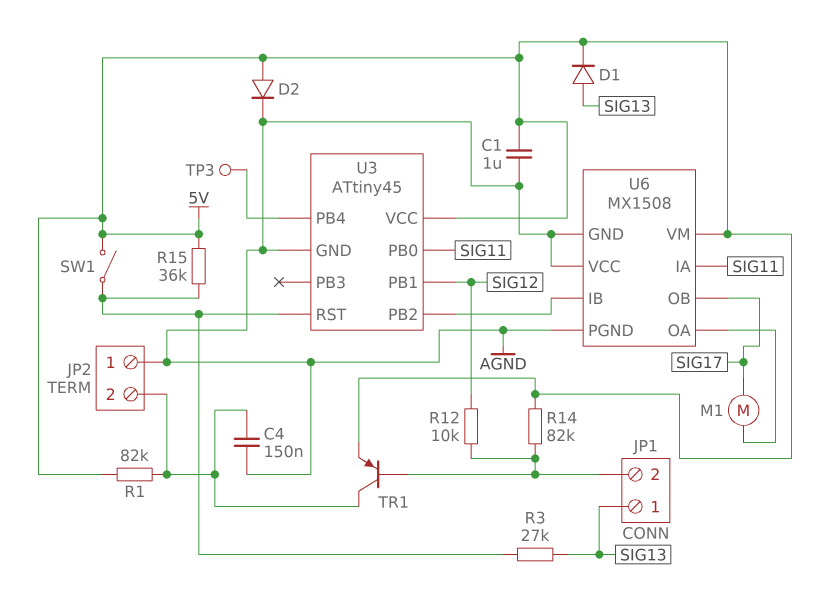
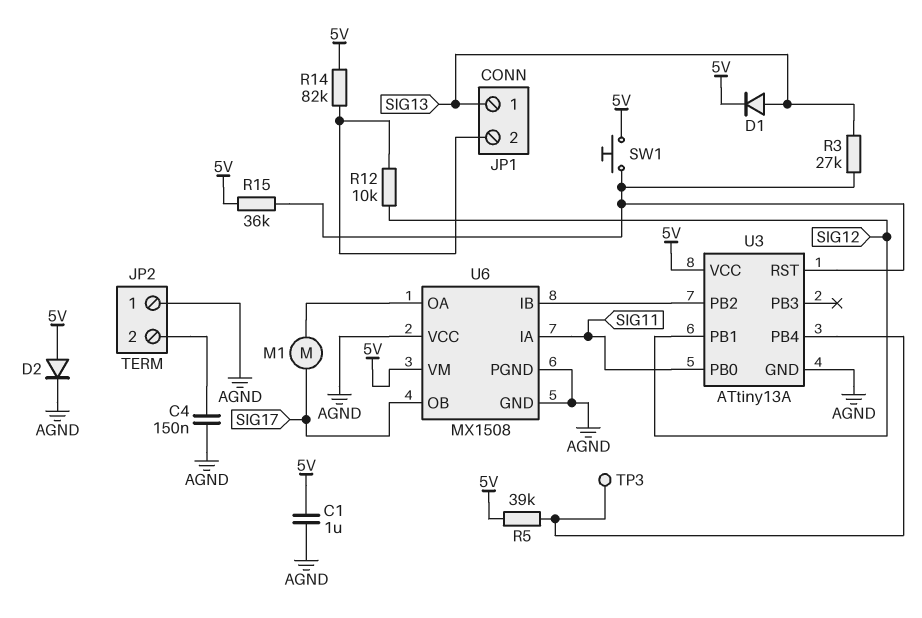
R1: 82k (5V, JP2/2) -> none
R5: none -> 39k (5V, U3/PB4)
SW1: switch (5V, U3/RST) -> button (5V, U3/RST)
TR1: PNP (B JP1/2, C JP2/2, E 5V) -> none
U3: ATtiny45 -> ATtiny13A

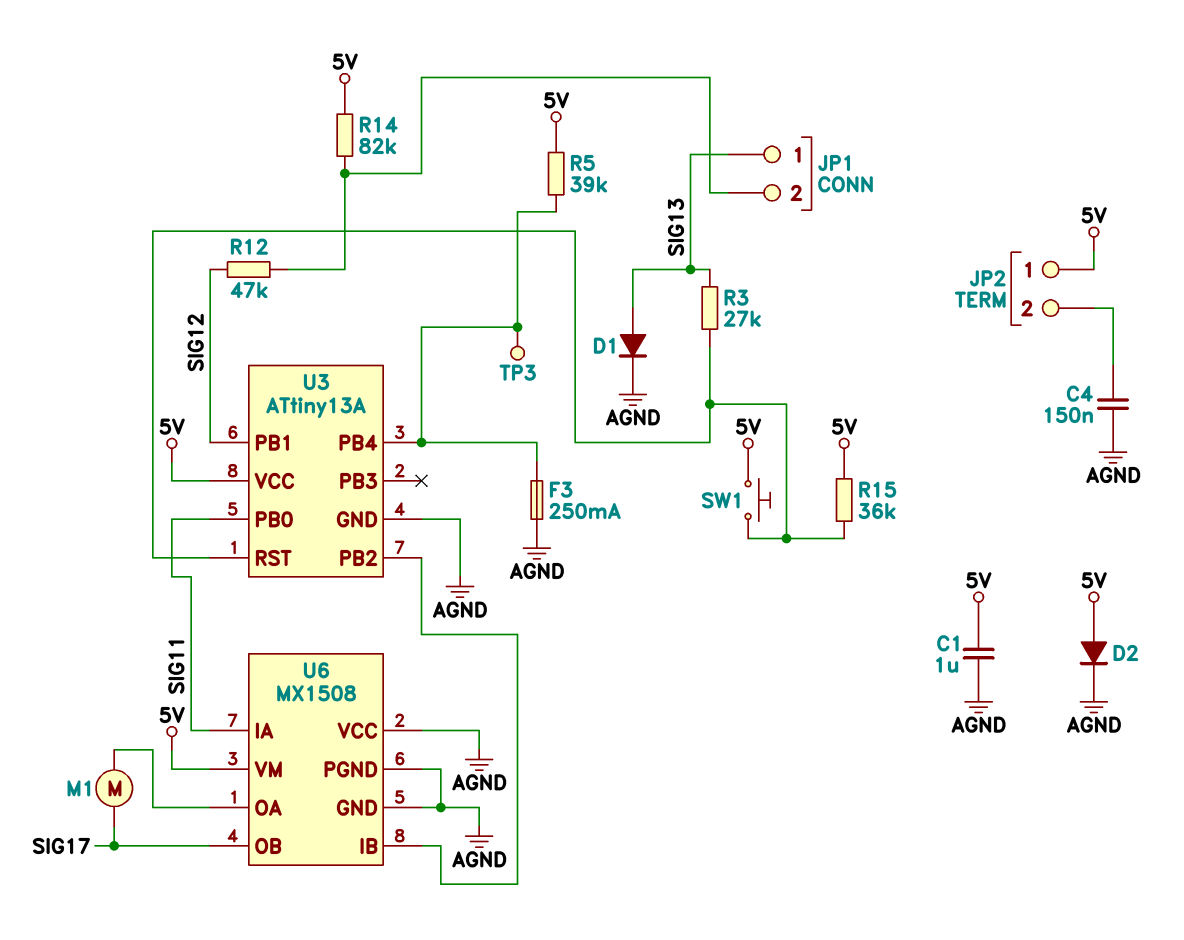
D1: diode (A SIG13, K 5V) -> diode (A SIG13, K AGND)
F3: none -> 250mA (AGND, U3/PB4)
JP2 pin 1: AGND -> 5V
R12: 10k (JP1/2, SIG12) -> 47k (JP1/2, SIG12)

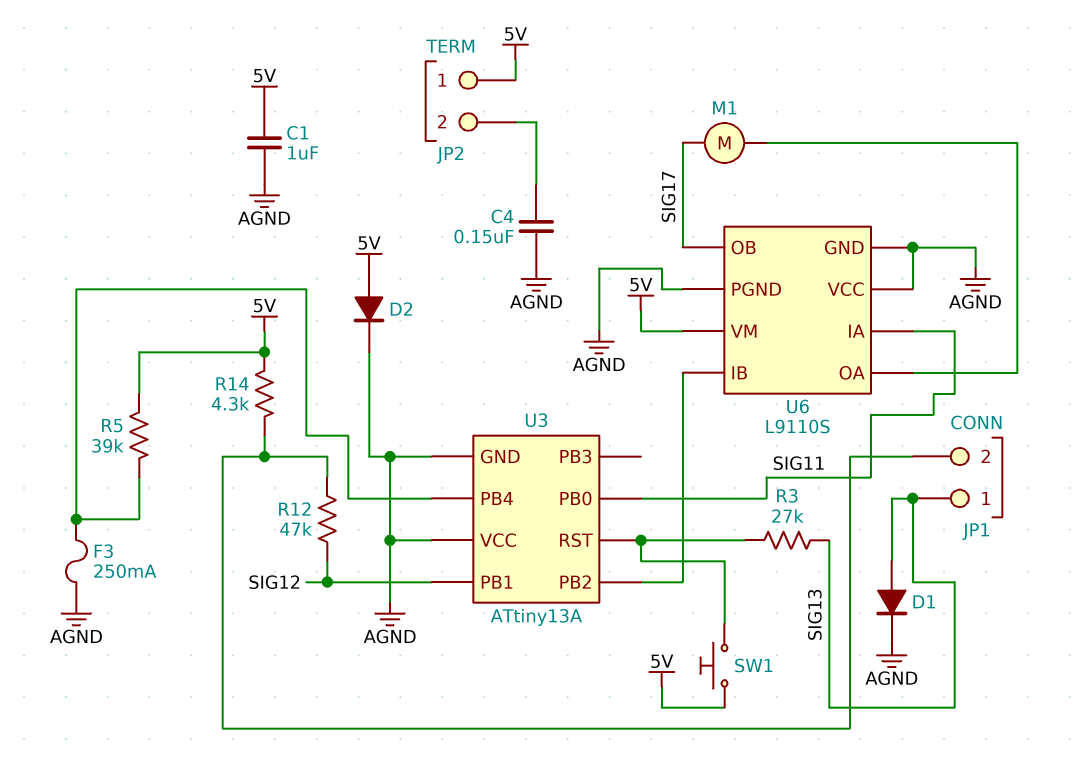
R14: 82k (5V, JP1/2) -> 4.3k (5V, JP1/2)
R15: 36k (5V, U3/RST) -> none
TP3: test point (U3/PB4) -> none
U3 pin VCC: 5V -> AGND
U6: MX1508 -> L9110S

